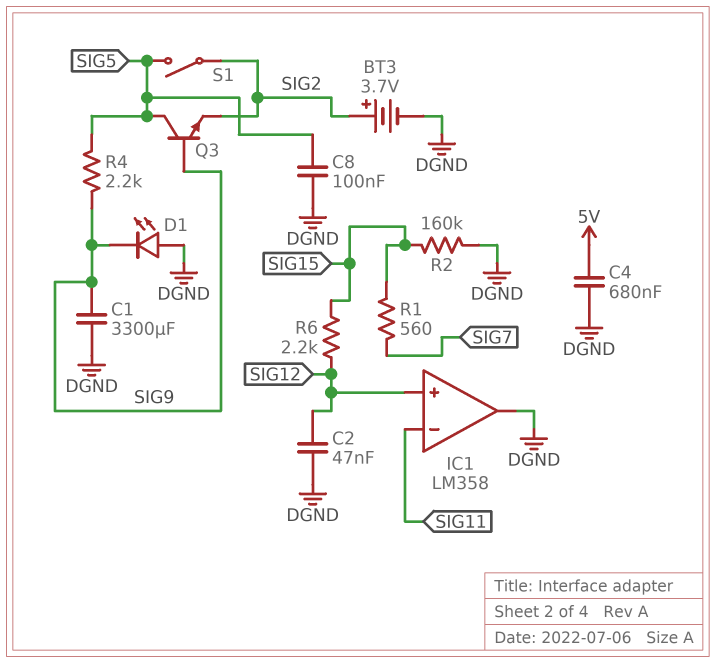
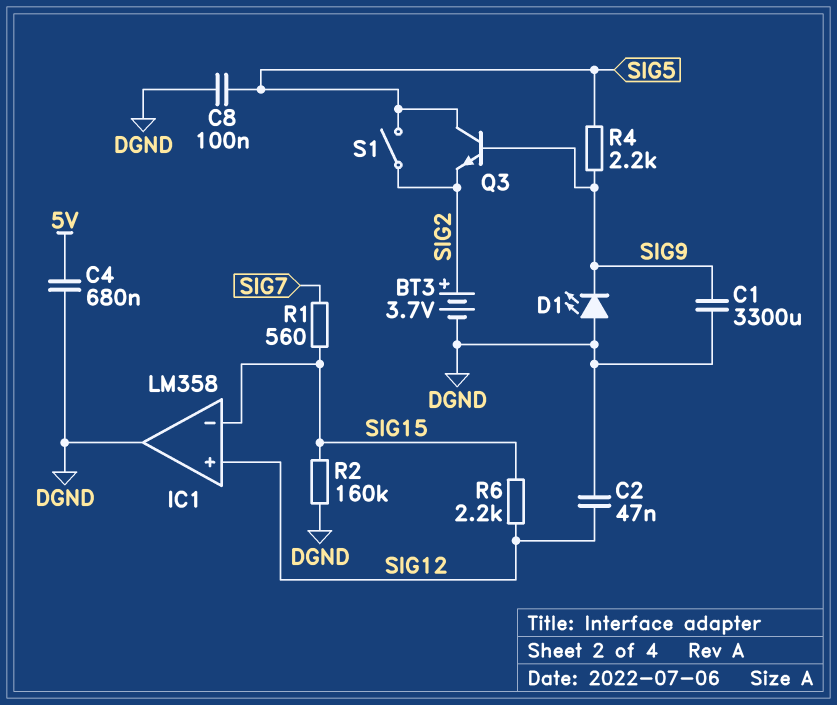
IC1 pin in-: SIG11 -> SIG15

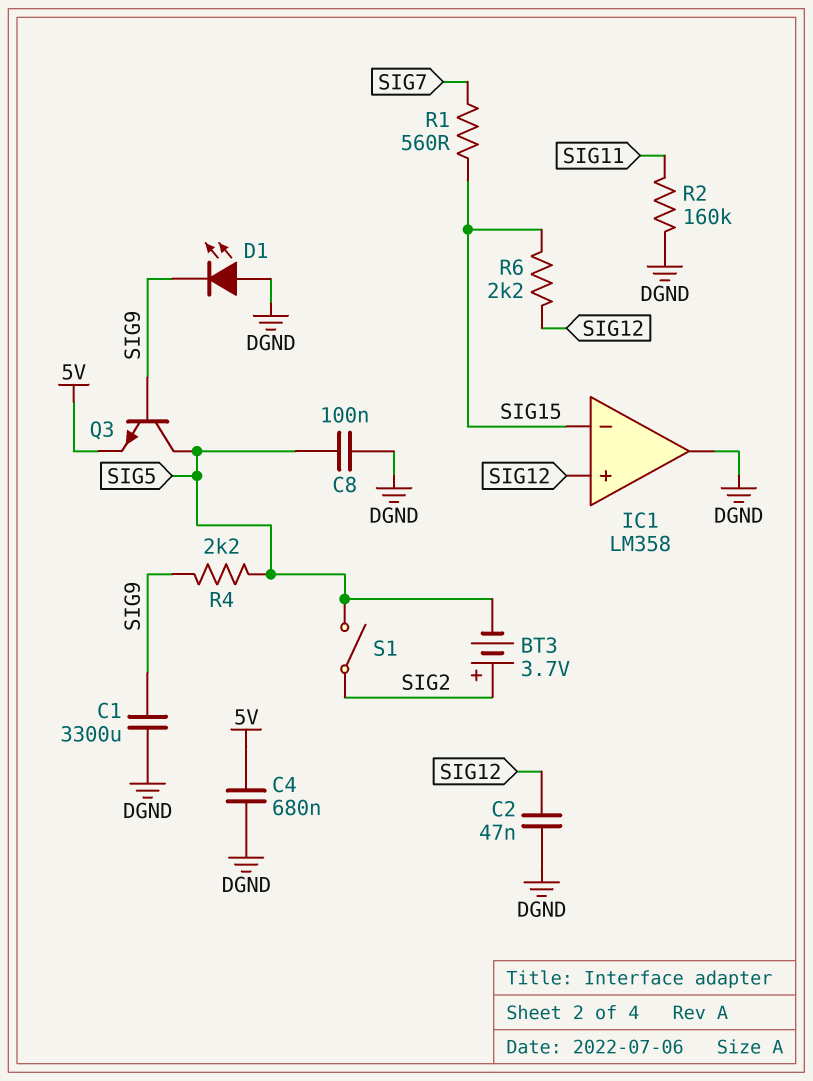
BT3: 3.7V (plus SIG2, minus DGND) -> 3.7V (plus SIG2, minus SIG5)
Q3: NPN (B SIG9, C SIG5, E SIG2) -> NPN (B SIG9, C SIG5, E 5V)
R2: 160k (DGND, SIG15) -> 160k (DGND, SIG11)

